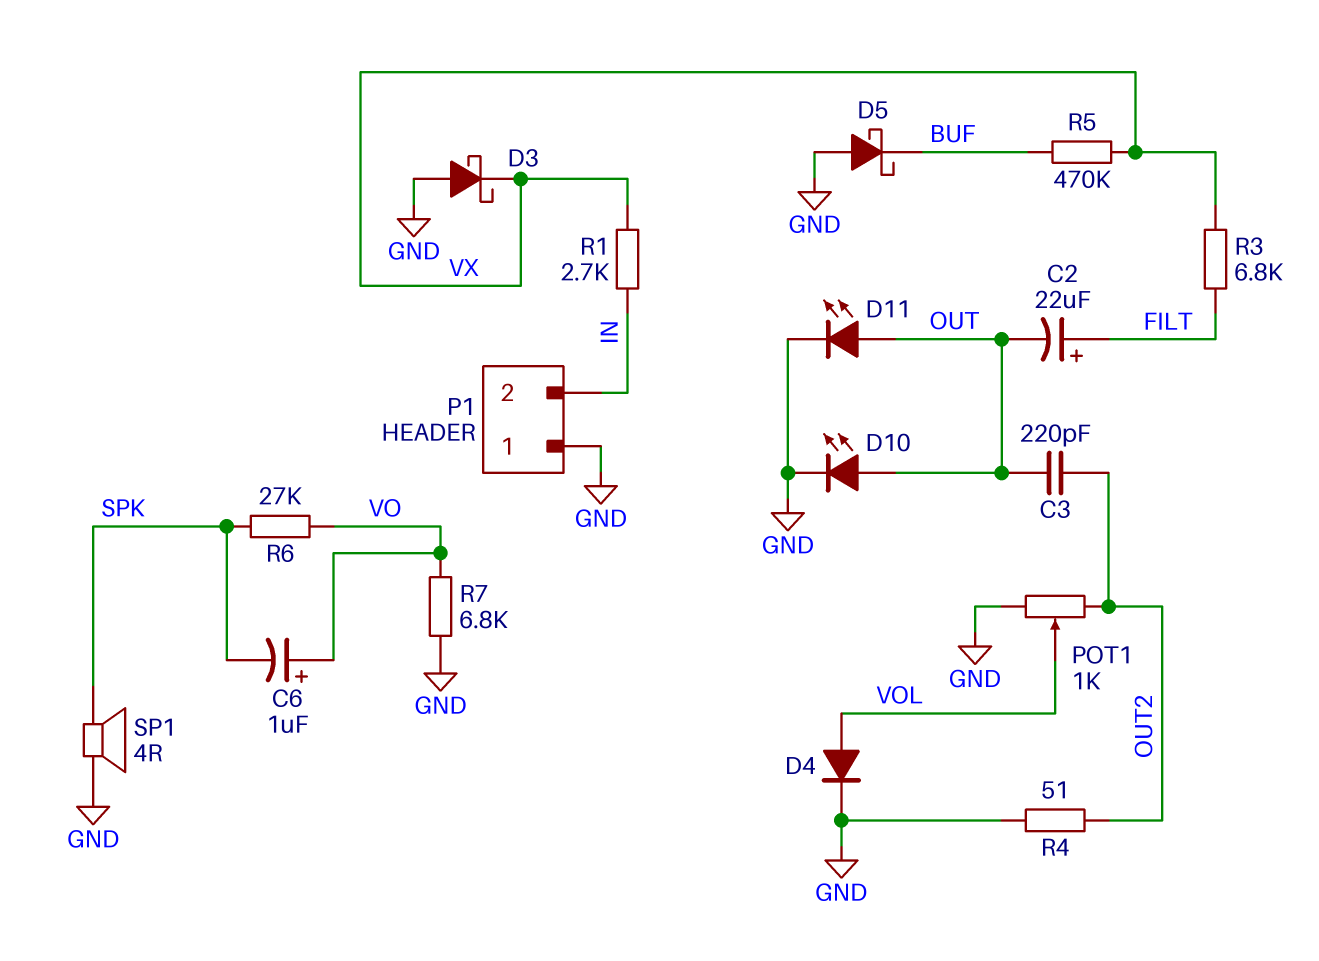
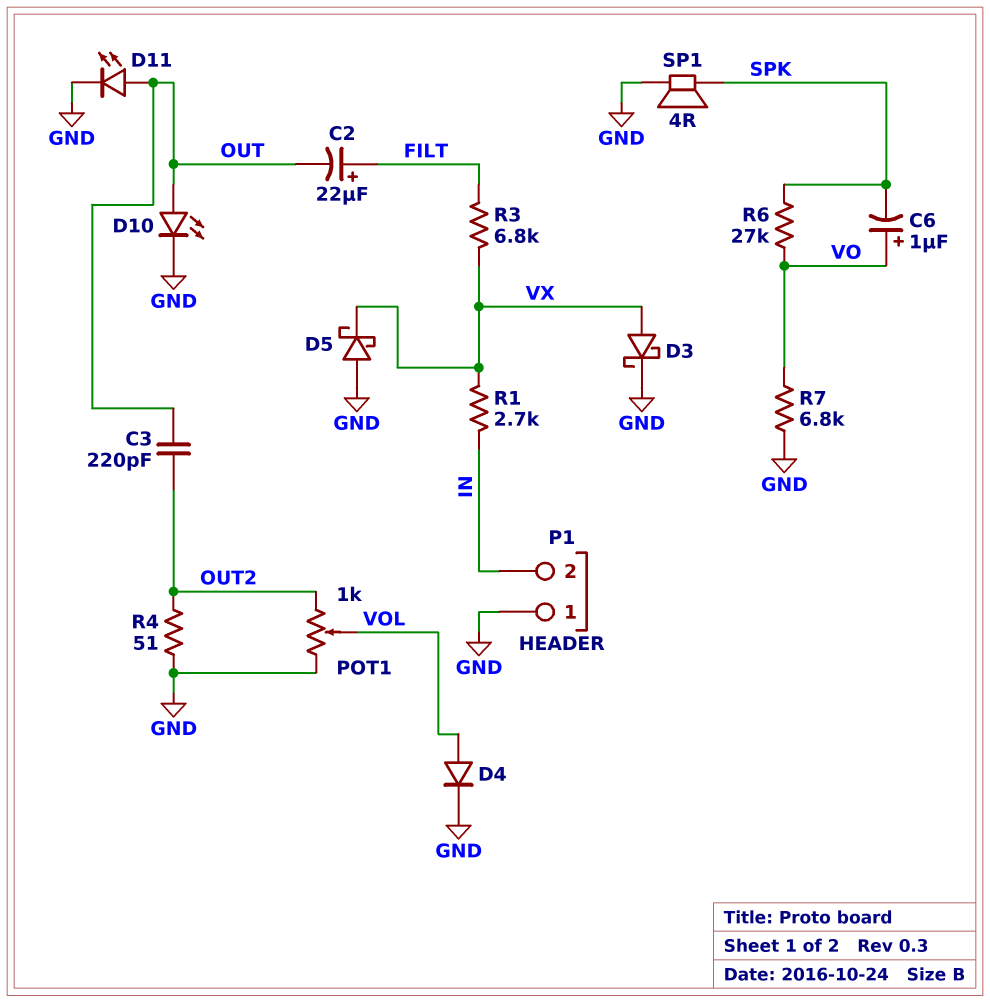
D3: schottky (A GND, K VX) -> schottky (A VX, K GND)
D5: schottky (A GND, K BUF) -> schottky (A GND, K VX)
R5: 470k (BUF, VX) -> none

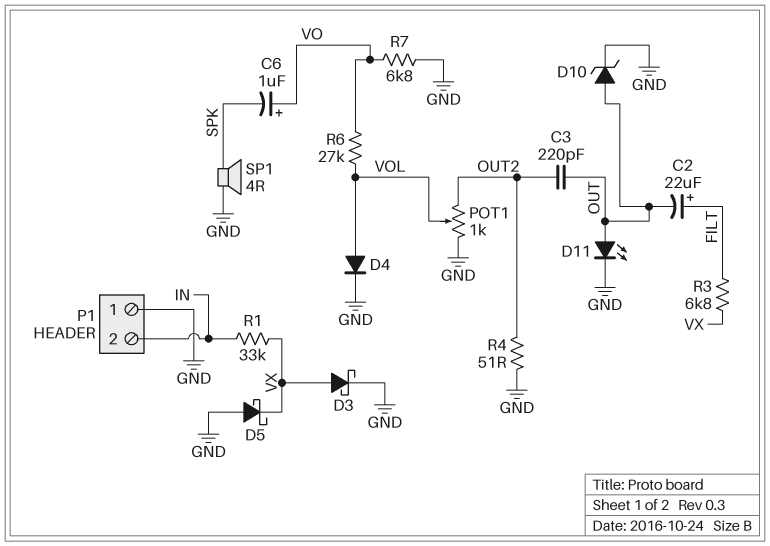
D10: LED (A OUT, K GND) -> zener (A OUT, K GND)
R1: 2.7k (IN, VX) -> 33k (IN, VX)
R6: 27k (SPK, VO) -> 27k (VO, VOL)

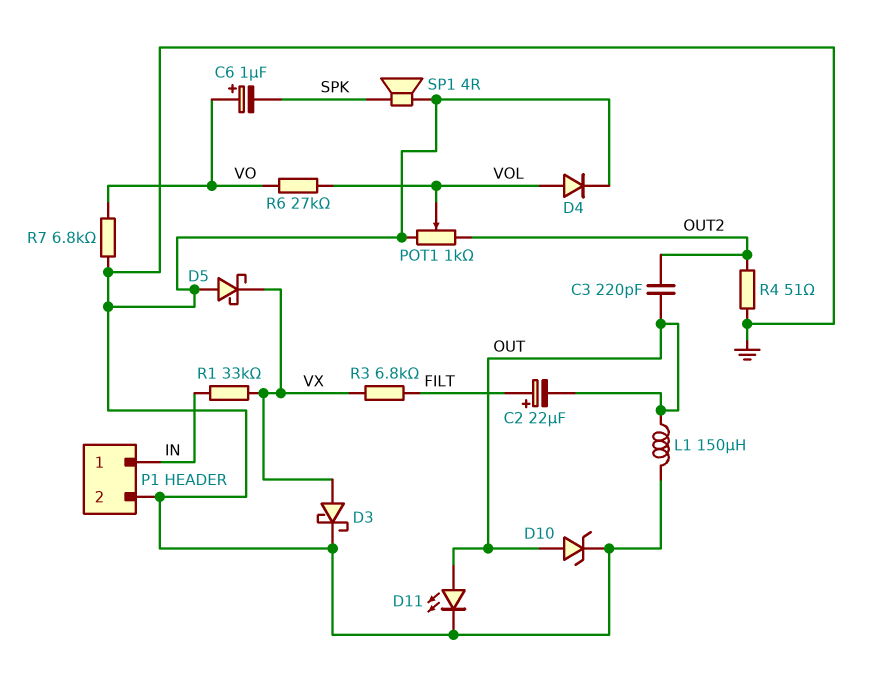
L1: none -> 150uH (GND, OUT)
P1 pin 1: GND -> IN
P1 pin 2: IN -> GND

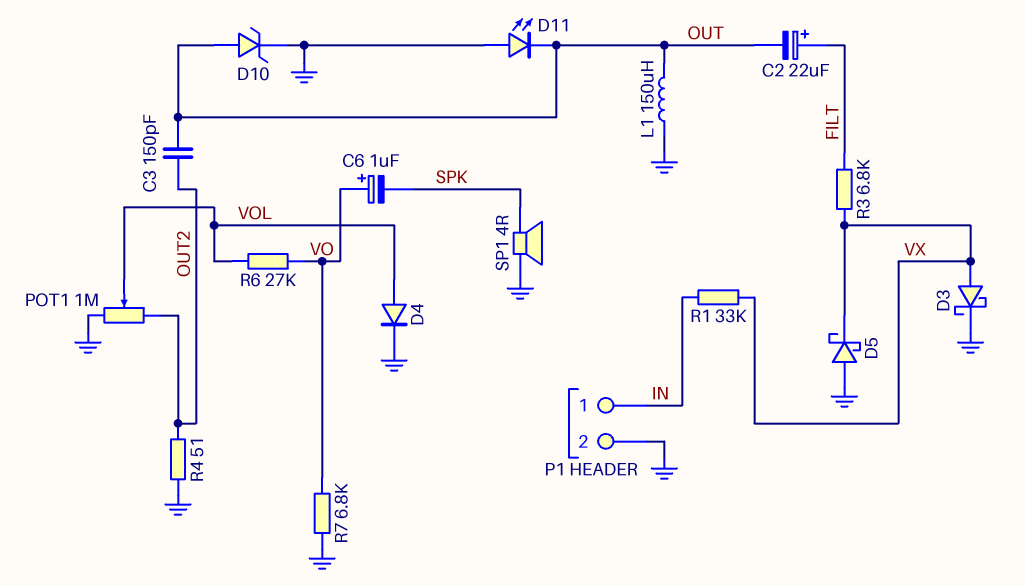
C3: 220pF (OUT, OUT2) -> 150pF (OUT, OUT2)
D11: LED (A OUT, K GND) -> LED (A GND, K OUT)
POT1: 1k (GND, OUT2, wiper VOL) -> 1M (GND, OUT2, wiper VOL)

